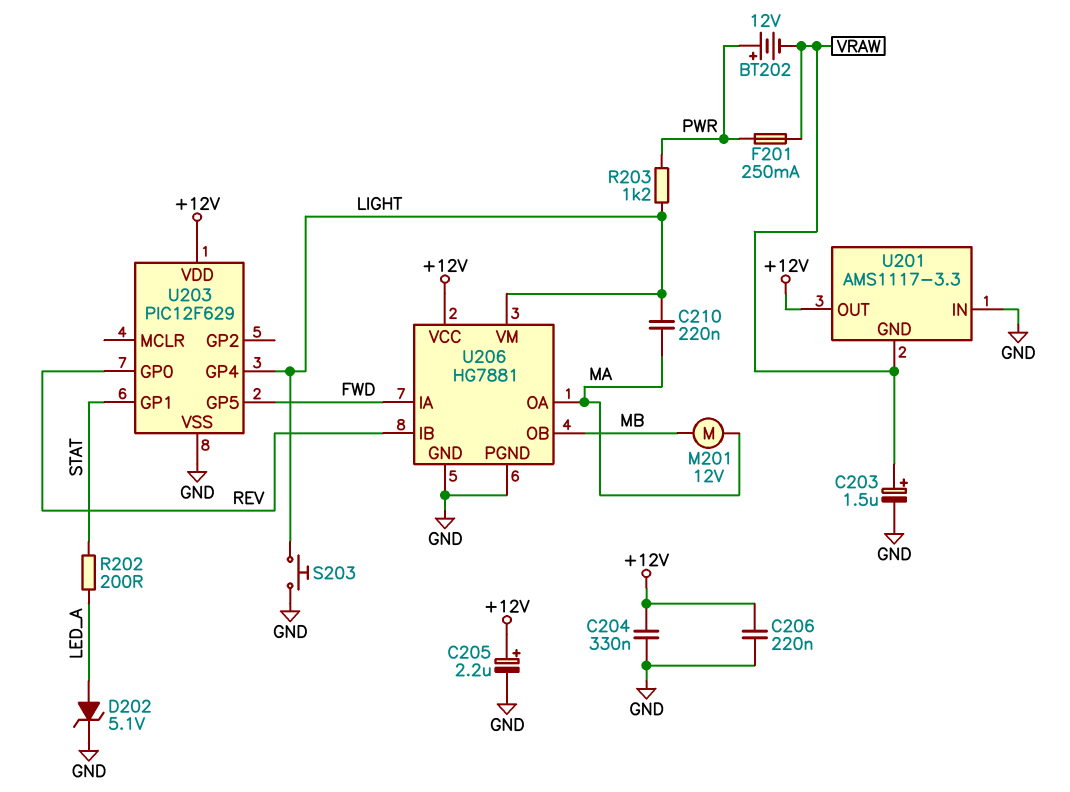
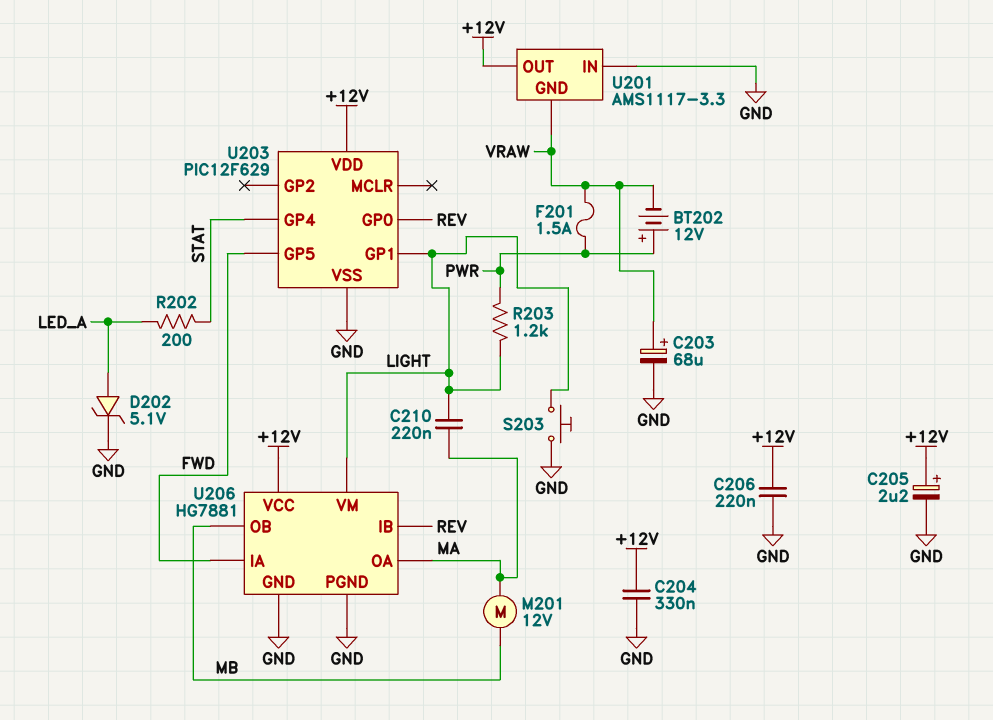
C203: 1.5uF (plus VRAW, minus GND) -> 68uF (plus VRAW, minus GND)
F201: 250mA (PWR, VRAW) -> 1.5A (PWR, VRAW)
U203 pin GP1: STAT -> LIGHT
U203 pin GP4: LIGHT -> STAT

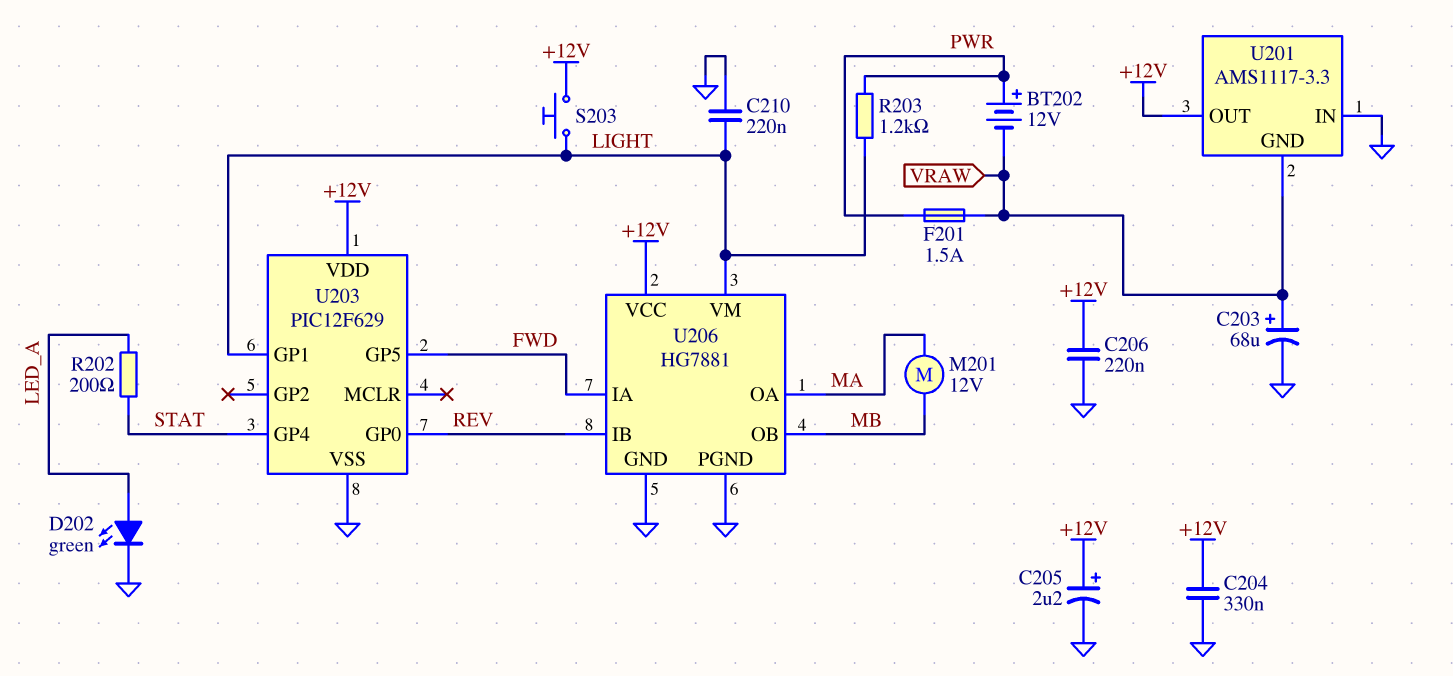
C210: 220nF (LIGHT, MA) -> 220nF (GND, LIGHT)
D202: zener 5.1V (A LED_A, K GND) -> LED green (A LED_A, K GND)
S203: button (GND, LIGHT) -> button (+12V, LIGHT)

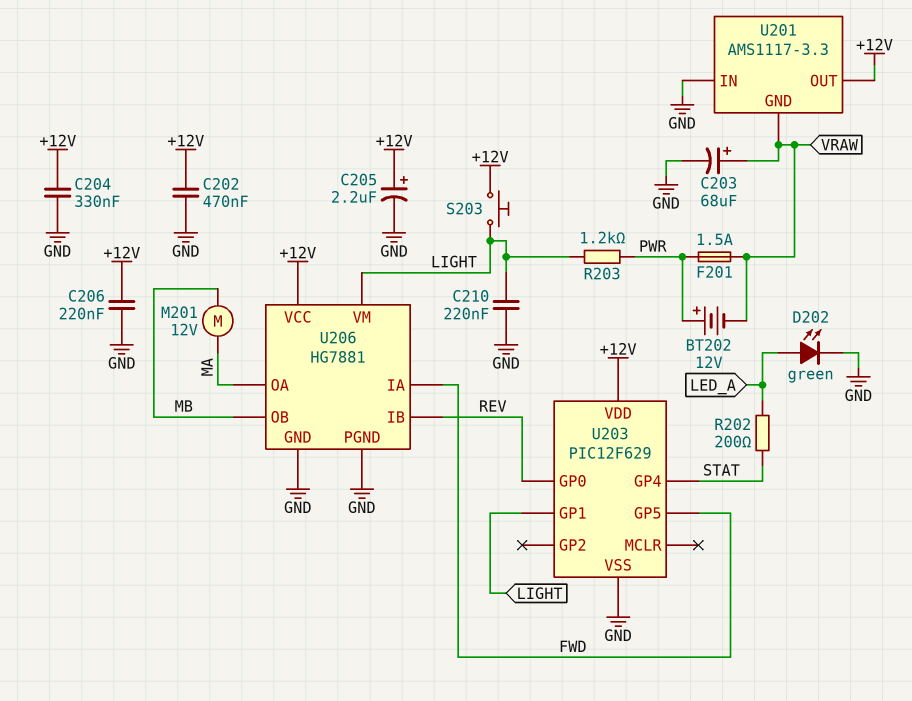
C202: none -> 470nF (+12V, GND)

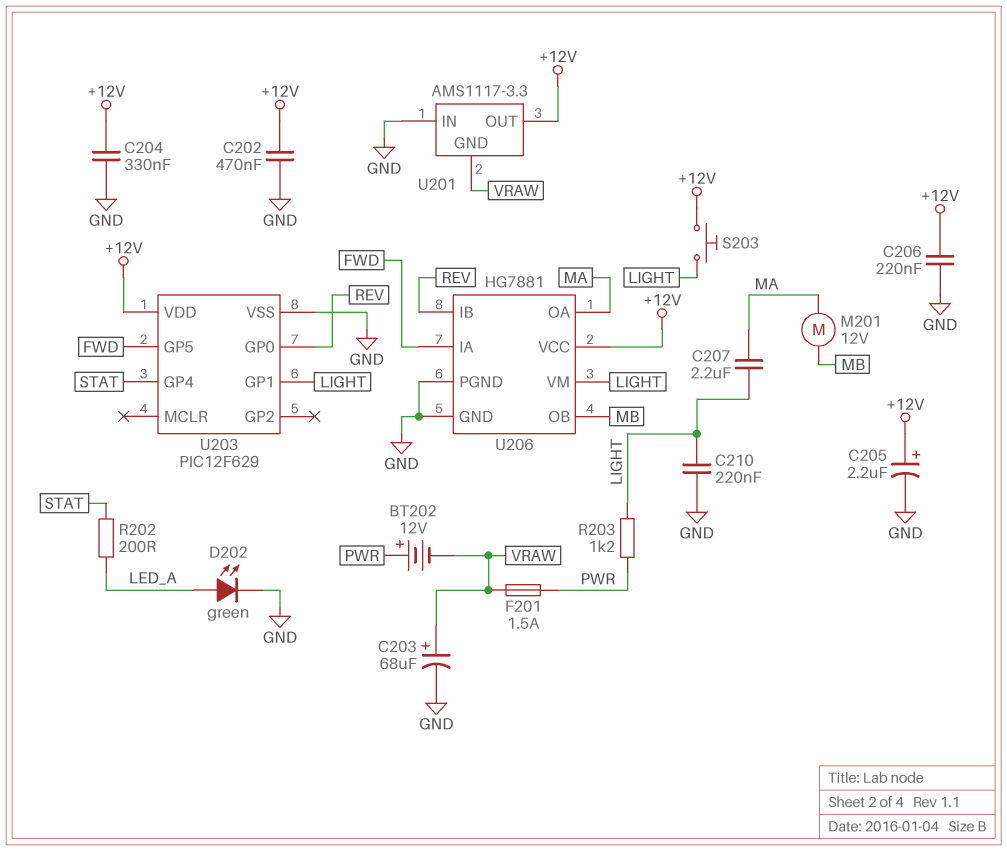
C207: none -> 2.2uF (LIGHT, MA)

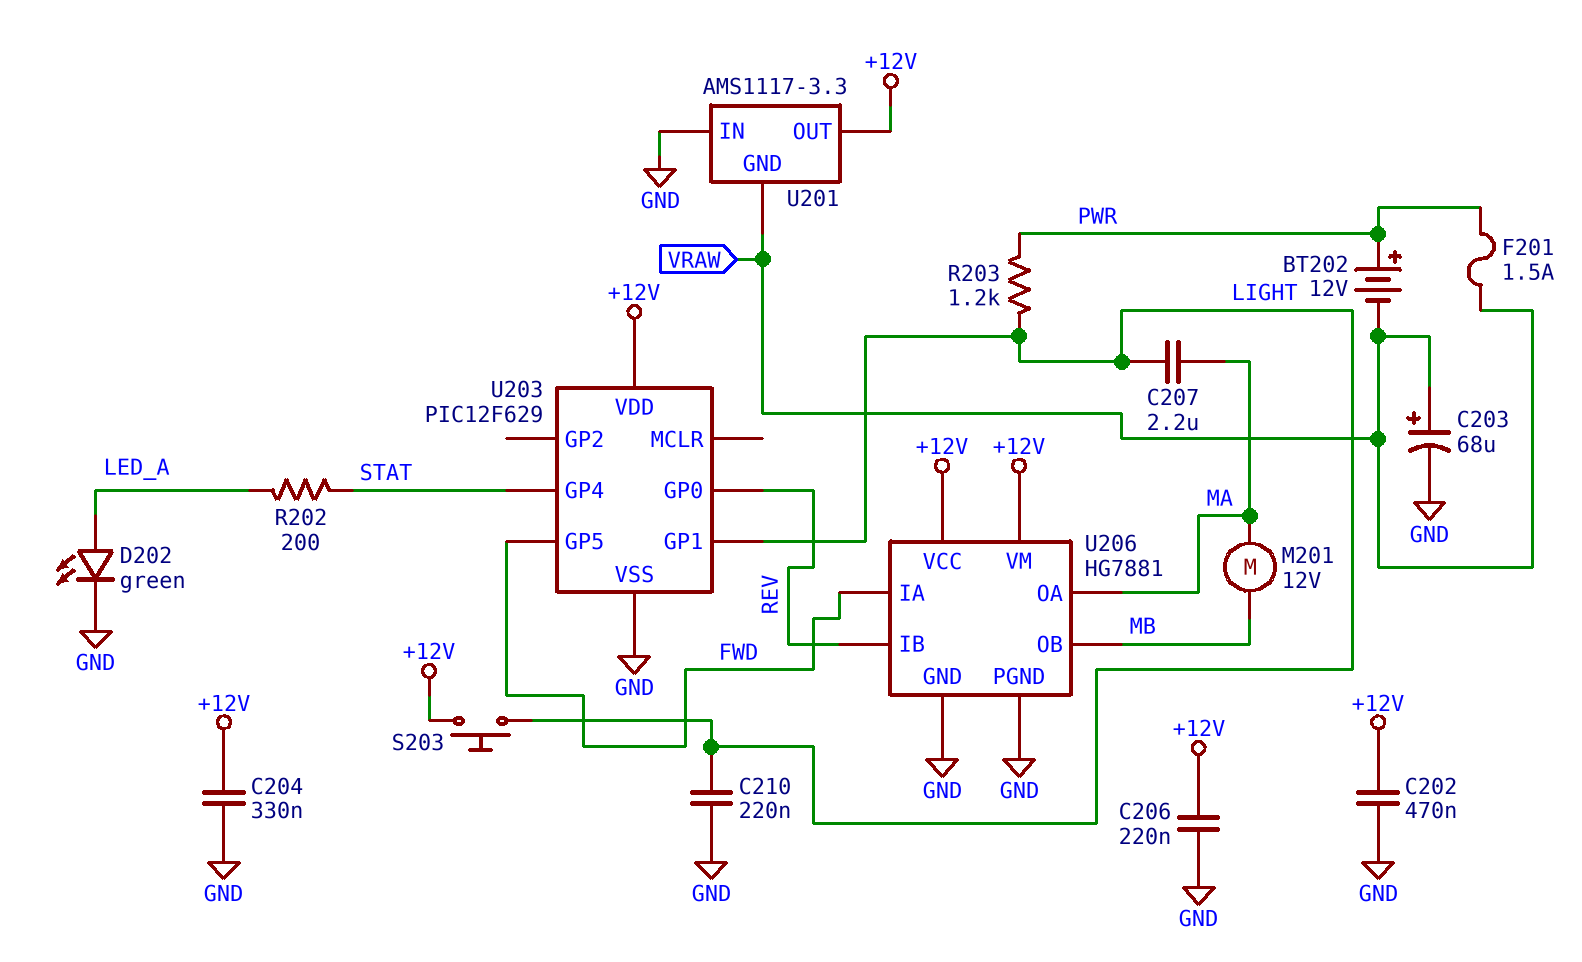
C205: 2.2uF (plus +12V, minus GND) -> none
U206 pin VM: LIGHT -> +12V

